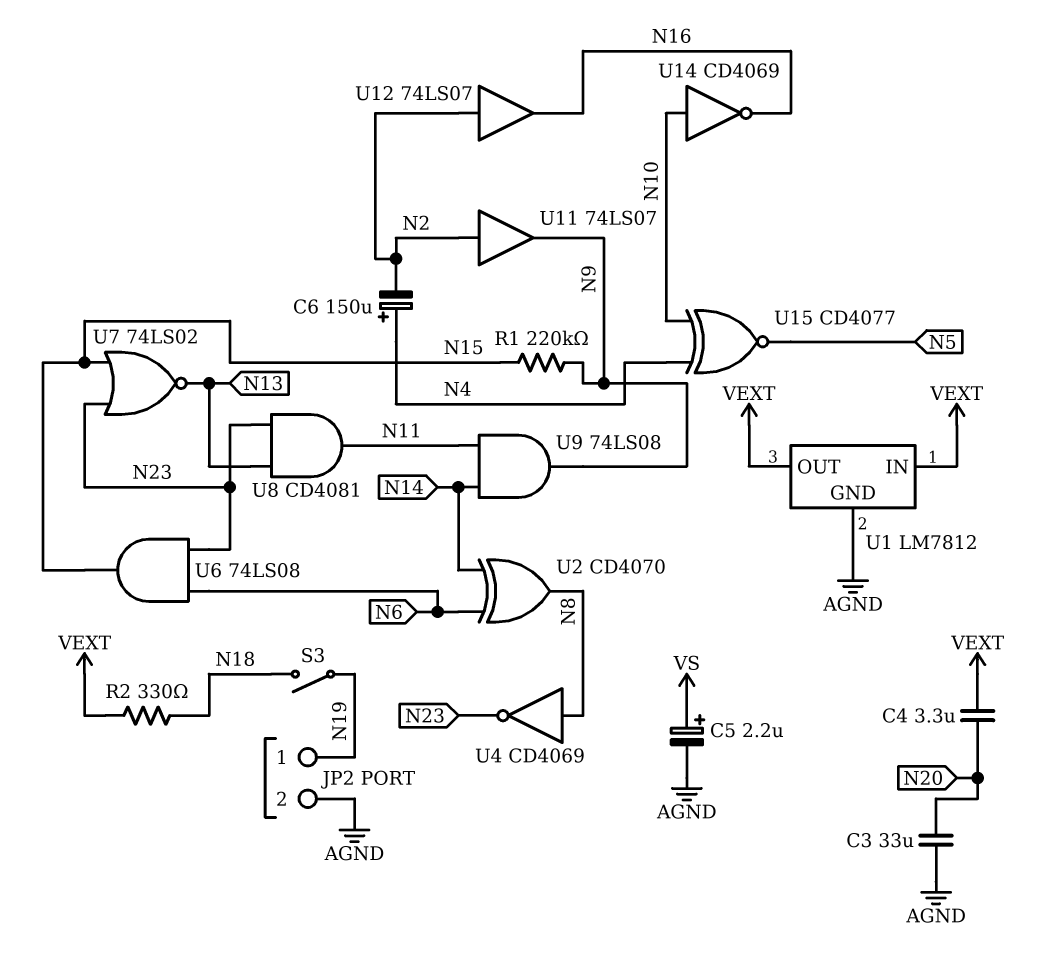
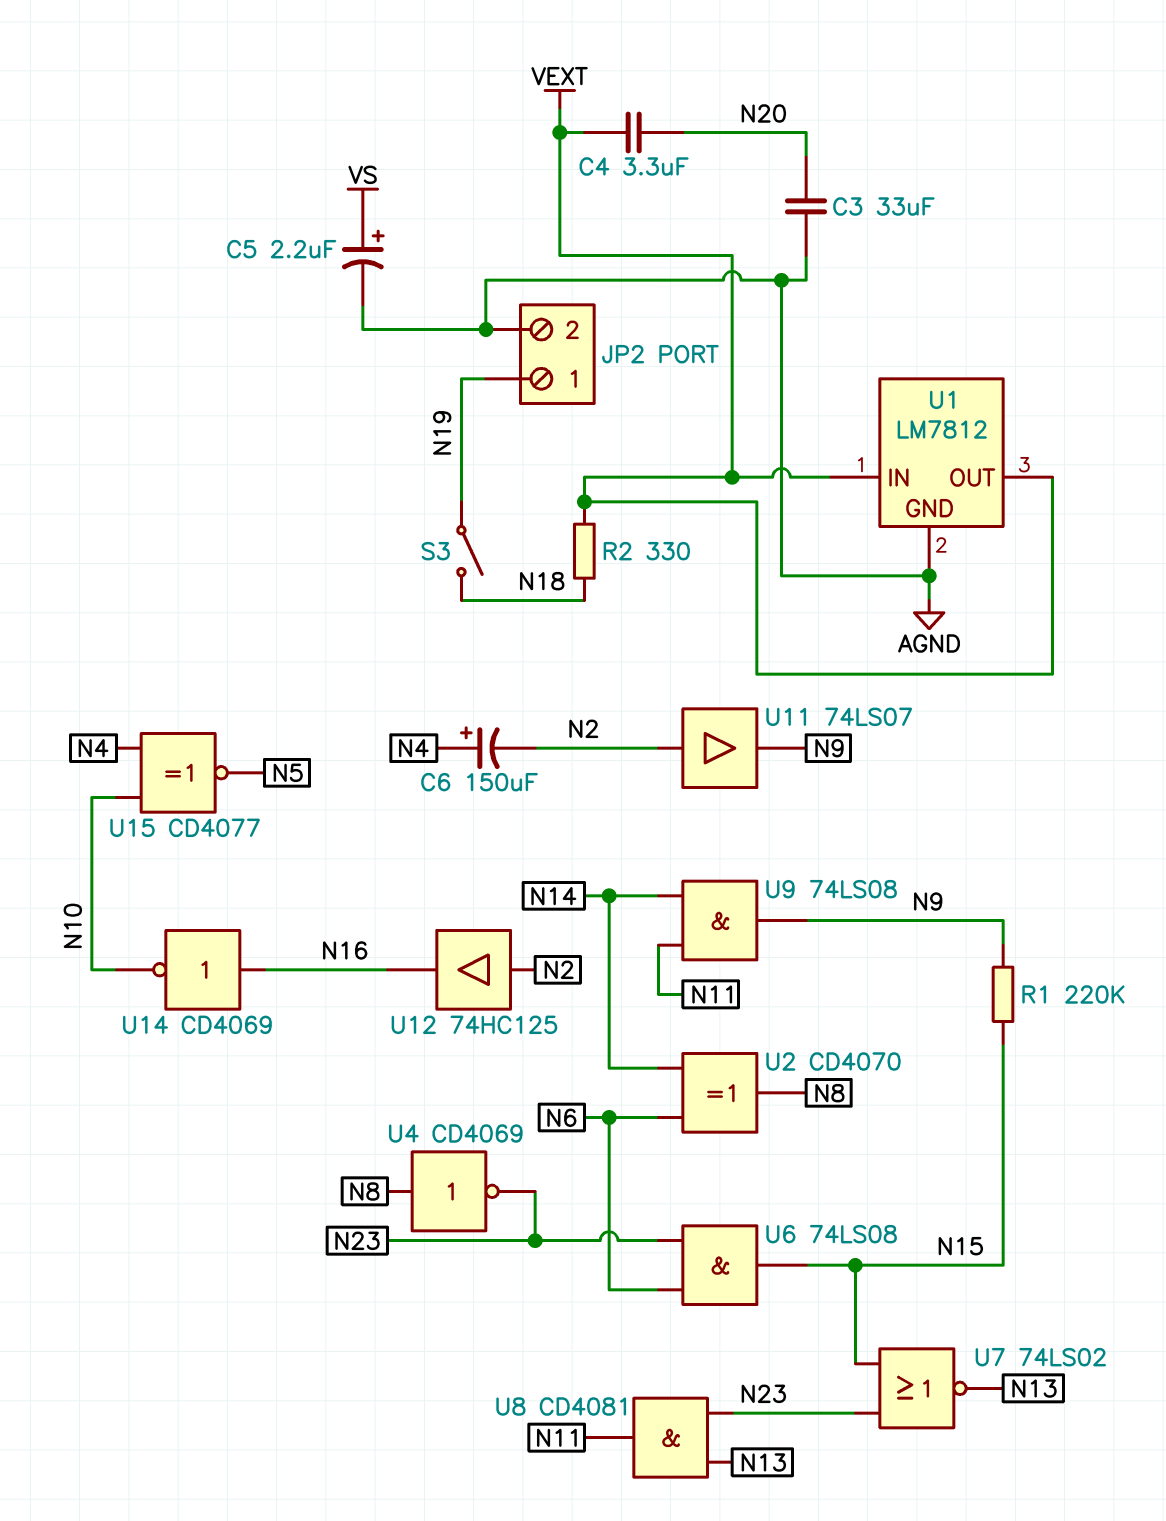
U12: buffer 74LS07 (in N2, out N16) -> buffer 74HC125 (in N2, out N16)
U14: NOT CD4069 (in N10, out N16) -> NOT CD4069 (in N16, out N10)

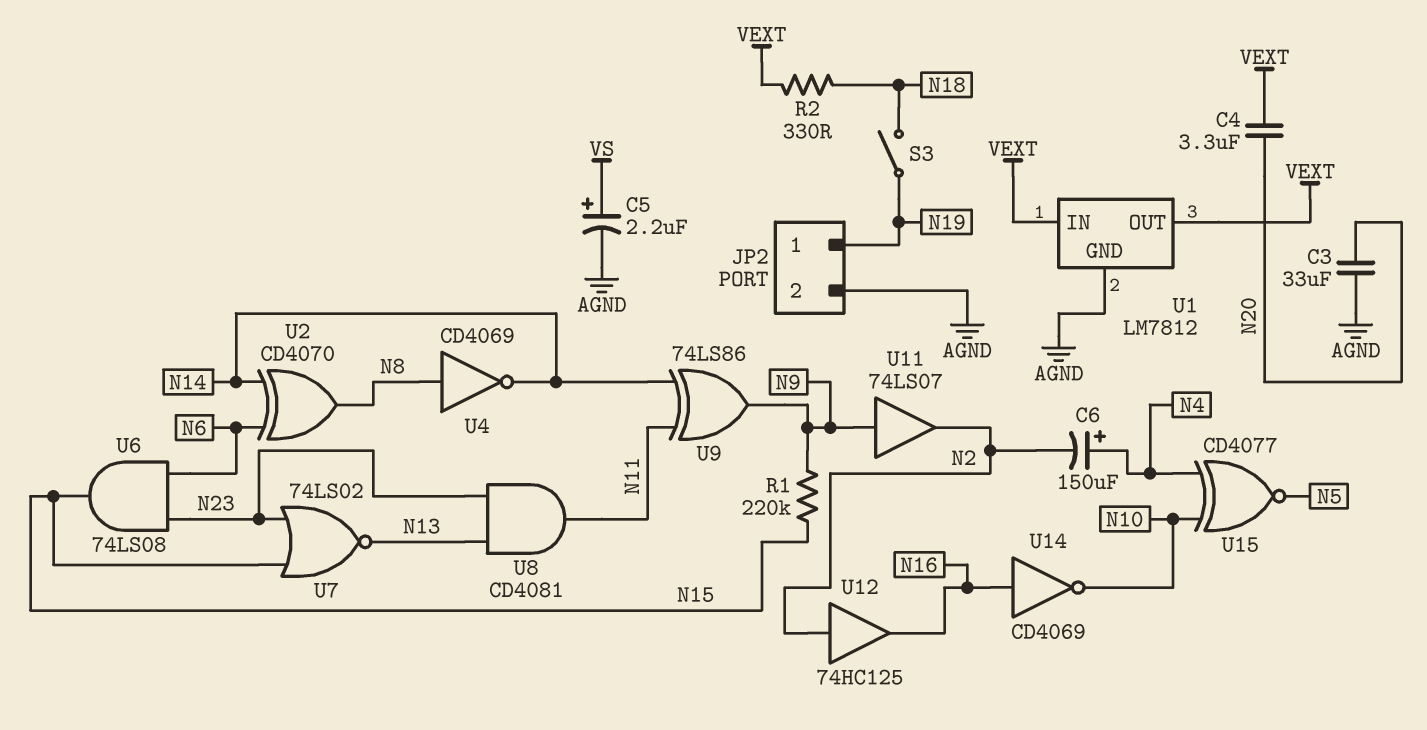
U4: NOT CD4069 (in N8, out N23) -> NOT CD4069 (in N8, out N14)
U9: AND 74LS08 (in N11, in N14, out N9) -> XOR 74LS86 (in N11, in N14, out N9)
U11: buffer 74LS07 (in N2, out N9) -> buffer 74LS07 (in N9, out N2)

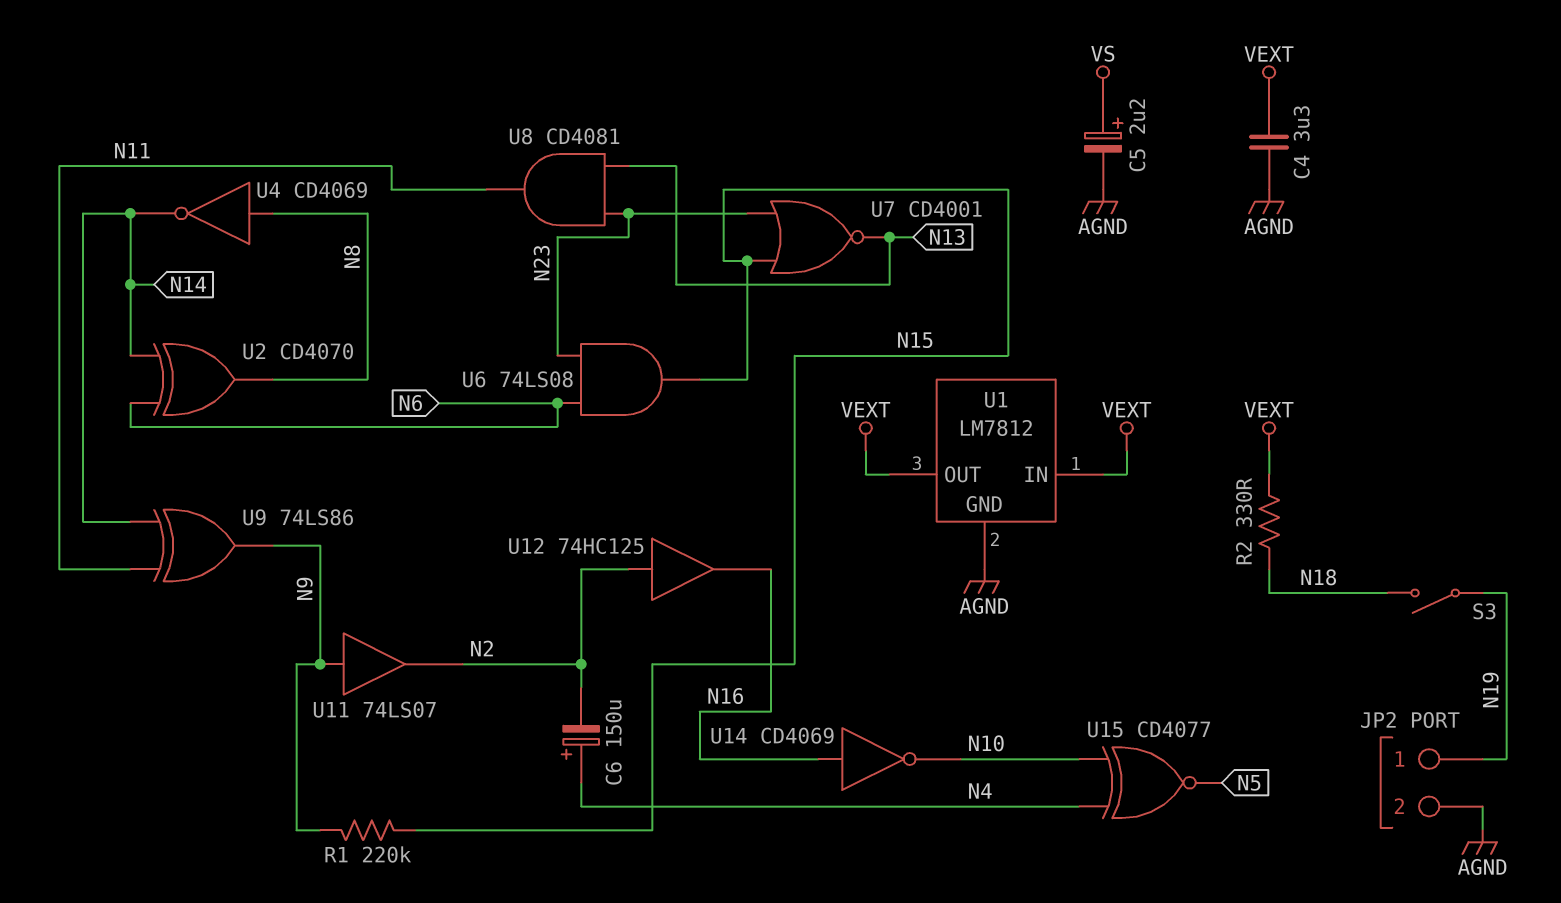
C3: 33uF (AGND, N20) -> none
C4: 3.3uF (N20, VEXT) -> 3.3uF (AGND, VEXT)
U7: NOR 74LS02 (in N15, in N23, out N13) -> NOR CD4001 (in N15, in N23, out N13)

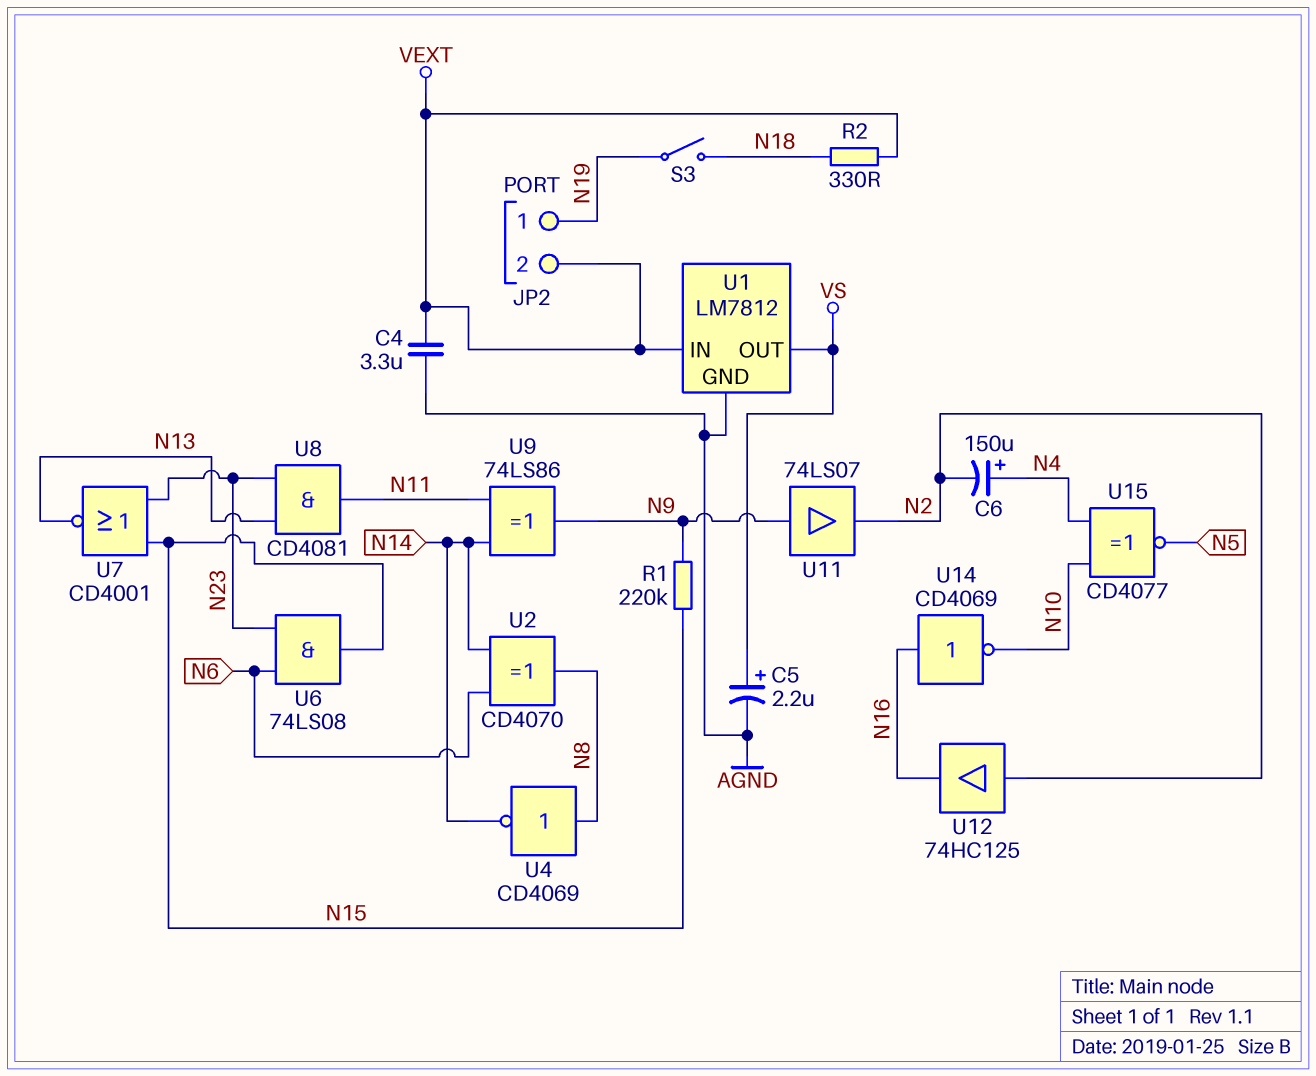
JP2 pin 2: AGND -> VEXT
U1 pin OUT: VEXT -> VS

